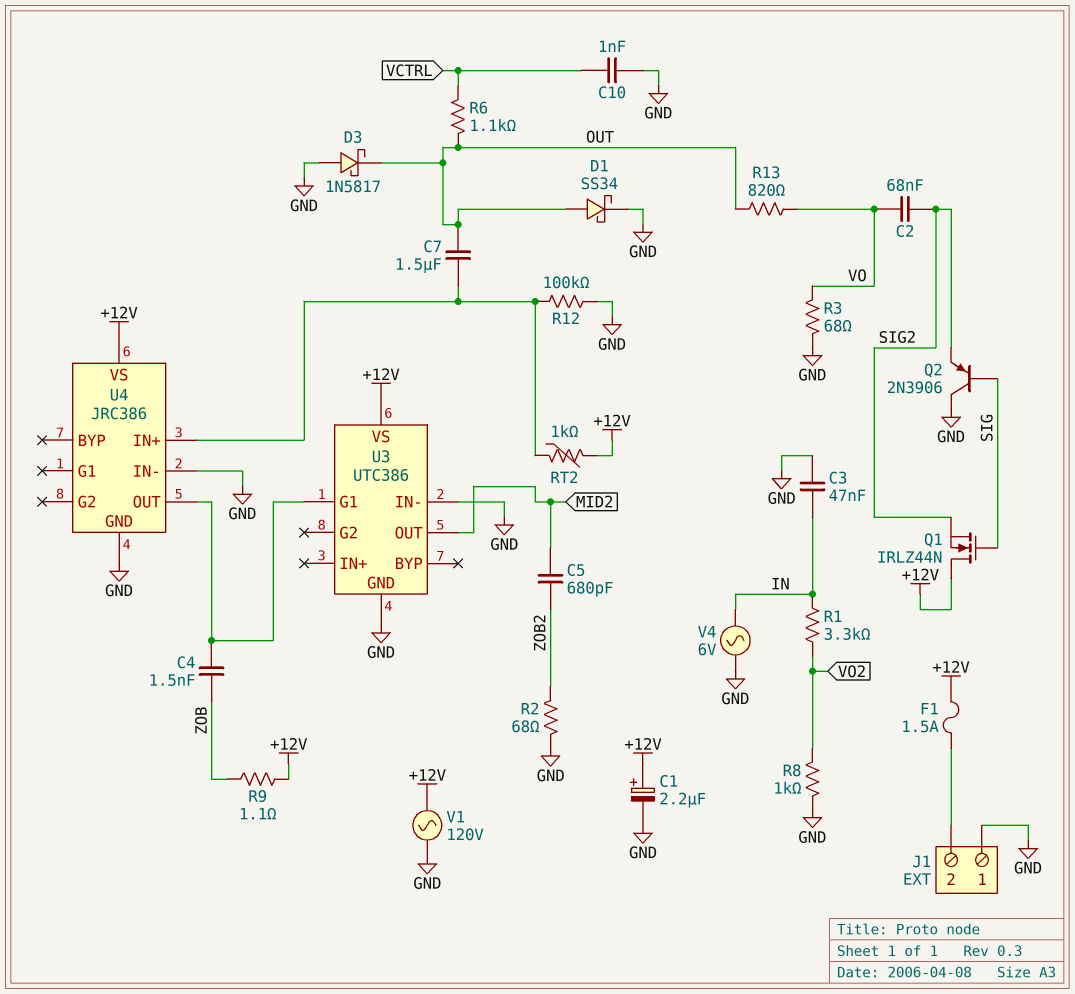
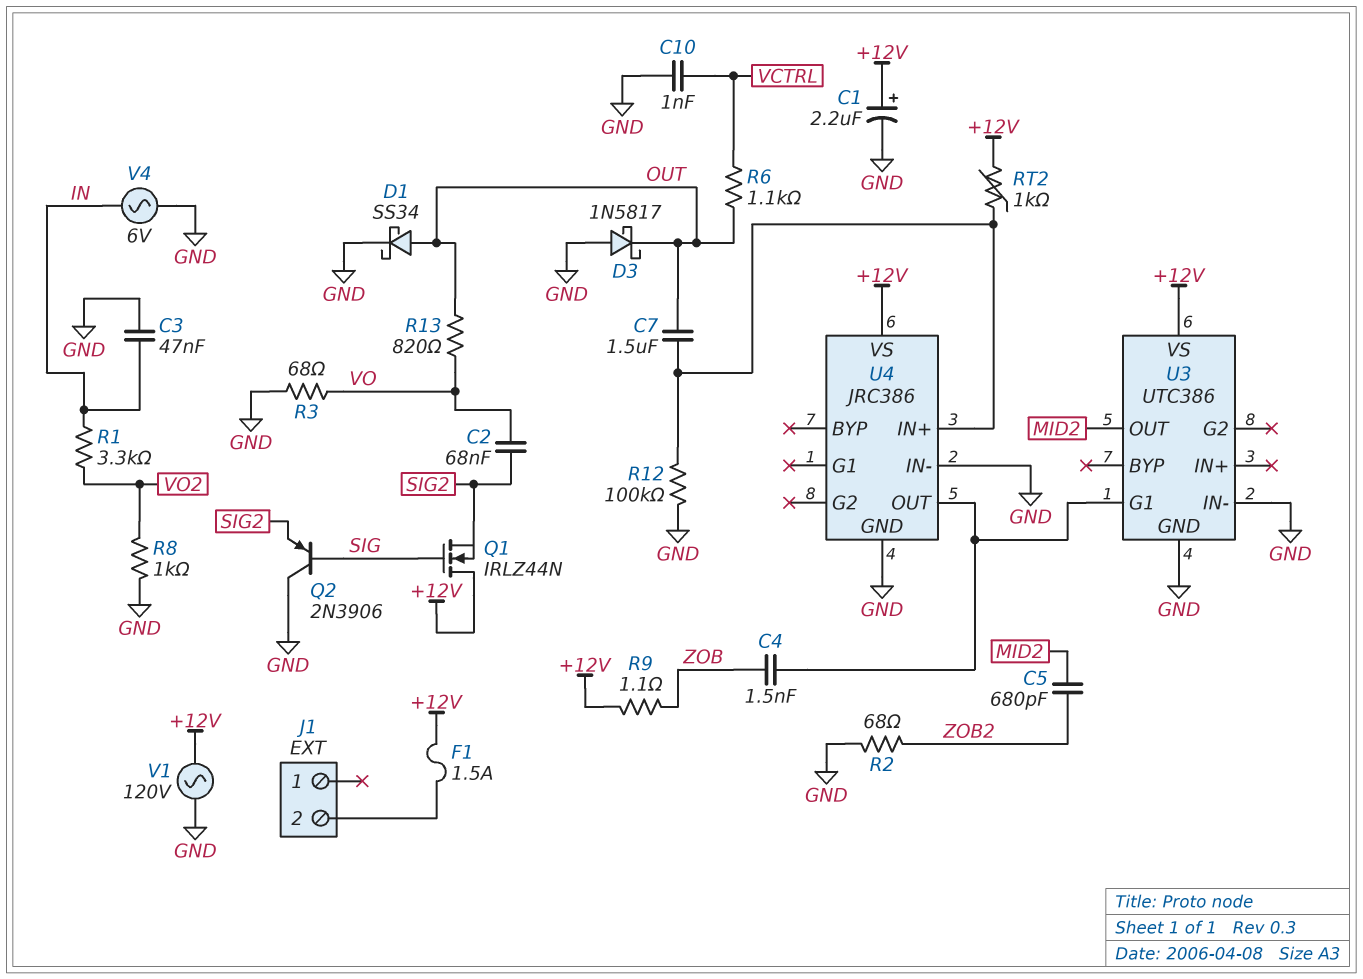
J1 pin 1: GND -> none

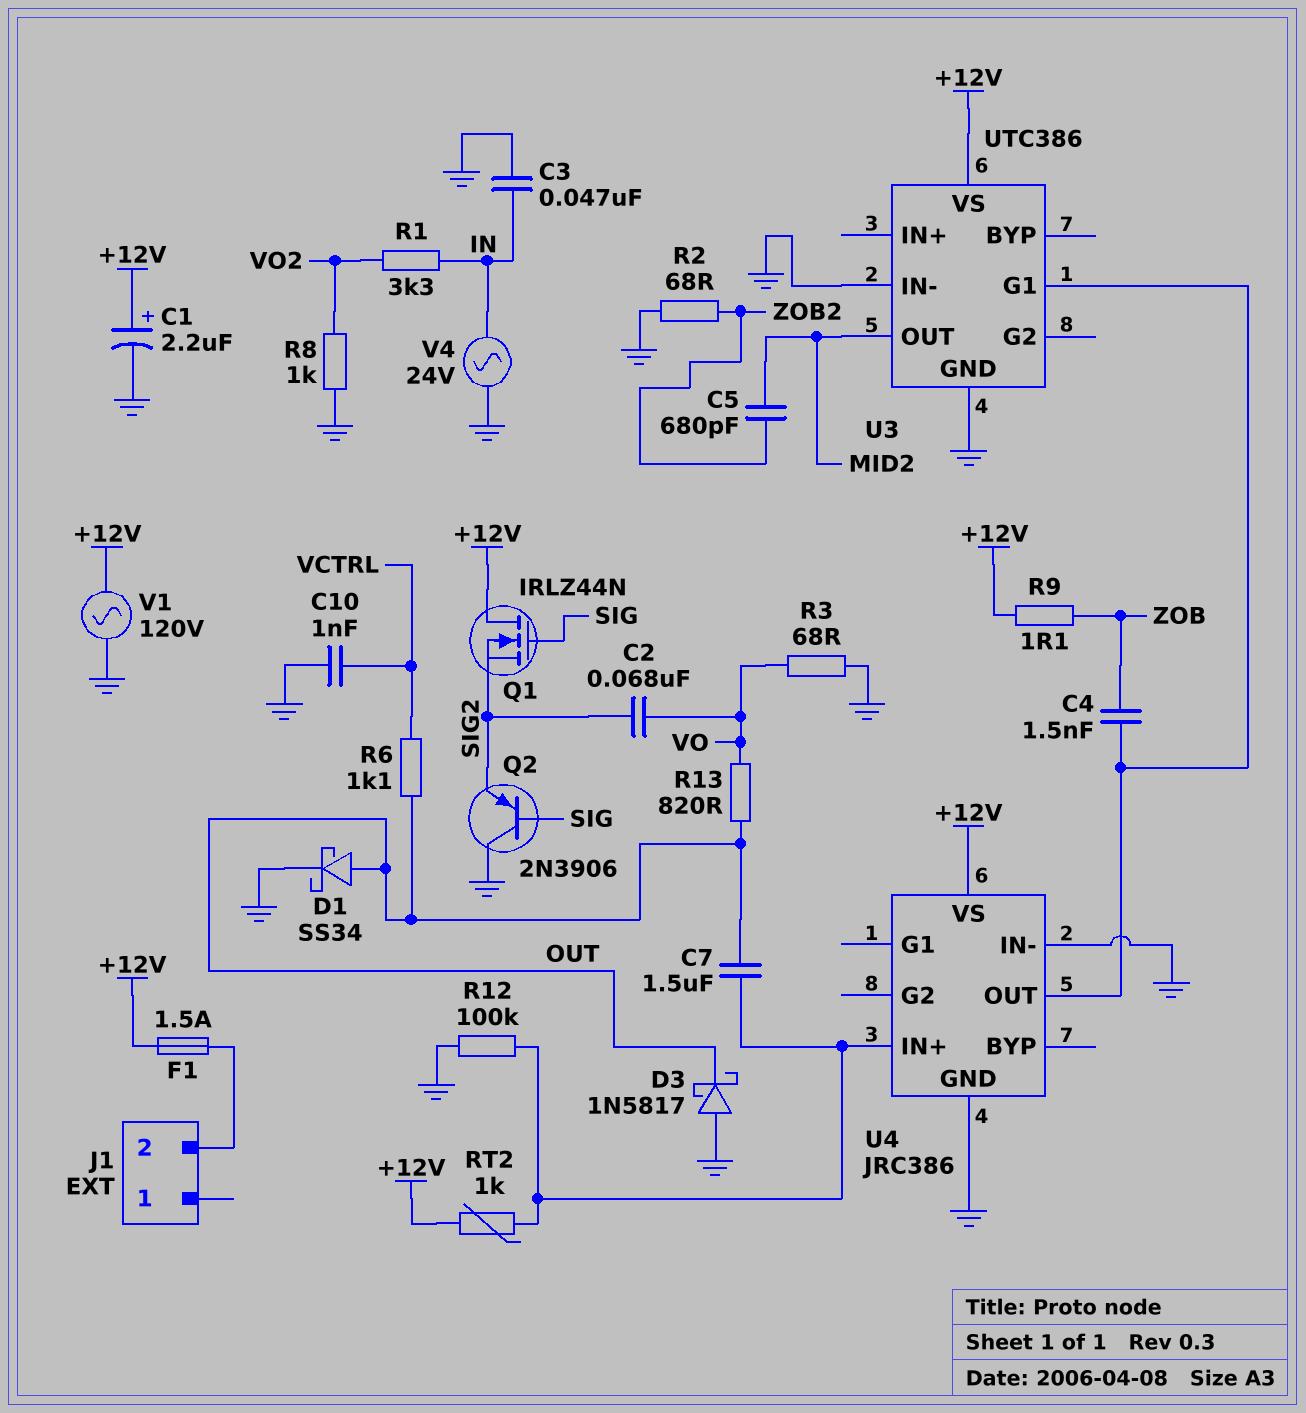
V4: AC 6V (GND, IN) -> AC 24V (GND, IN)

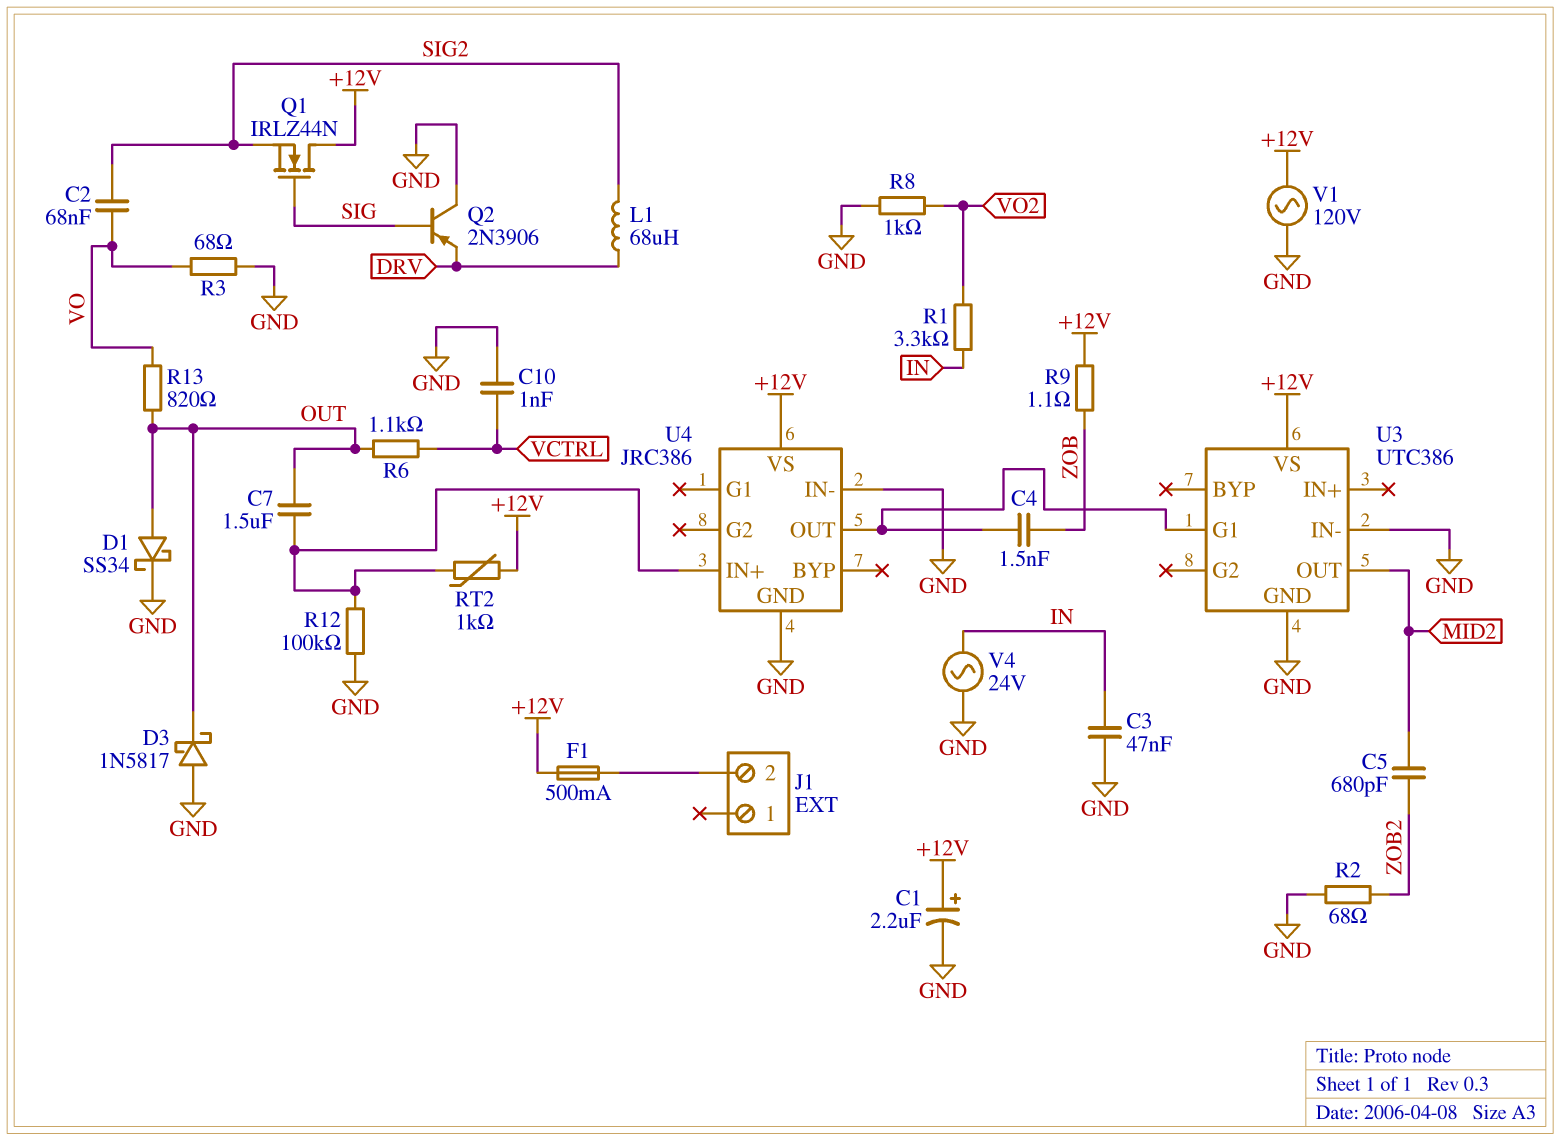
F1: 1.5A (+12V, J1/2) -> 500mA (+12V, J1/2)
L1: none -> 68uH (DRV, SIG2)
Q2: PNP 2N3906 (B SIG, C GND, E SIG2) -> PNP 2N3906 (B SIG, C GND, E DRV)

